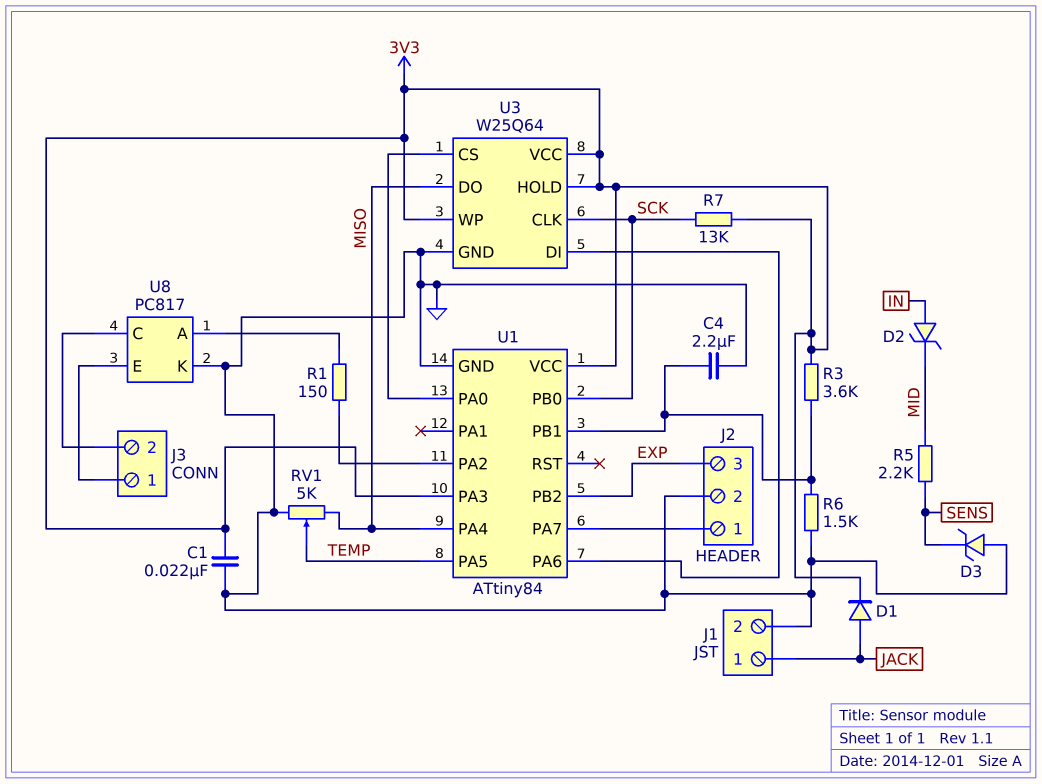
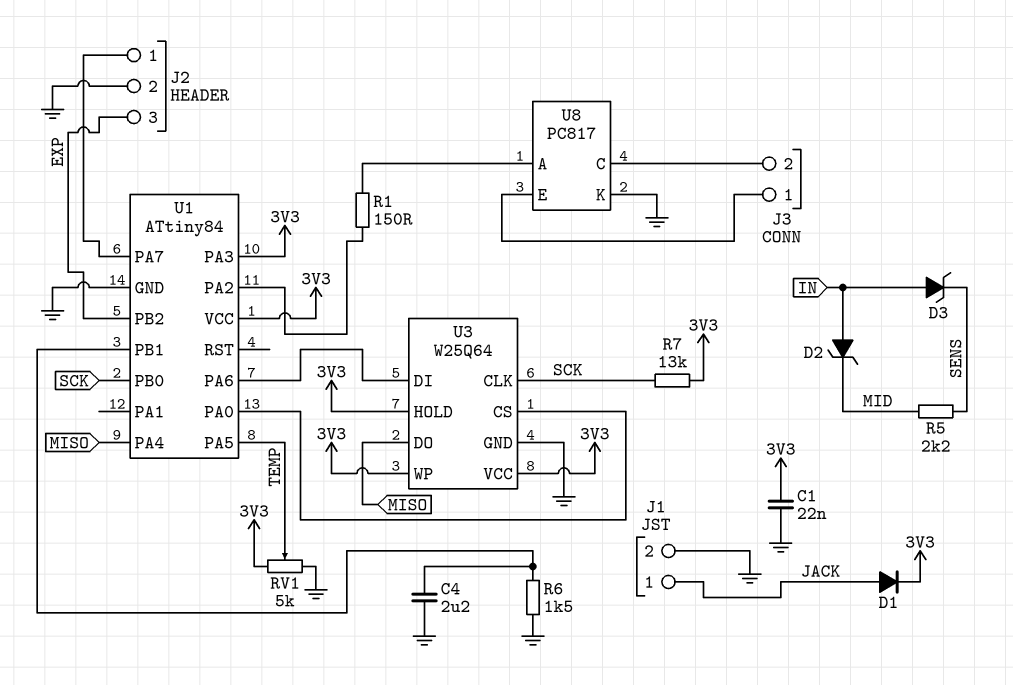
D3: zener (A GND, K SENS) -> zener (A IN, K SENS)
R3: 3.6k (3V3, U1/PB1) -> none
RV1: 5k (GND, MISO, wiper TEMP) -> 5k (3V3, GND, wiper TEMP)

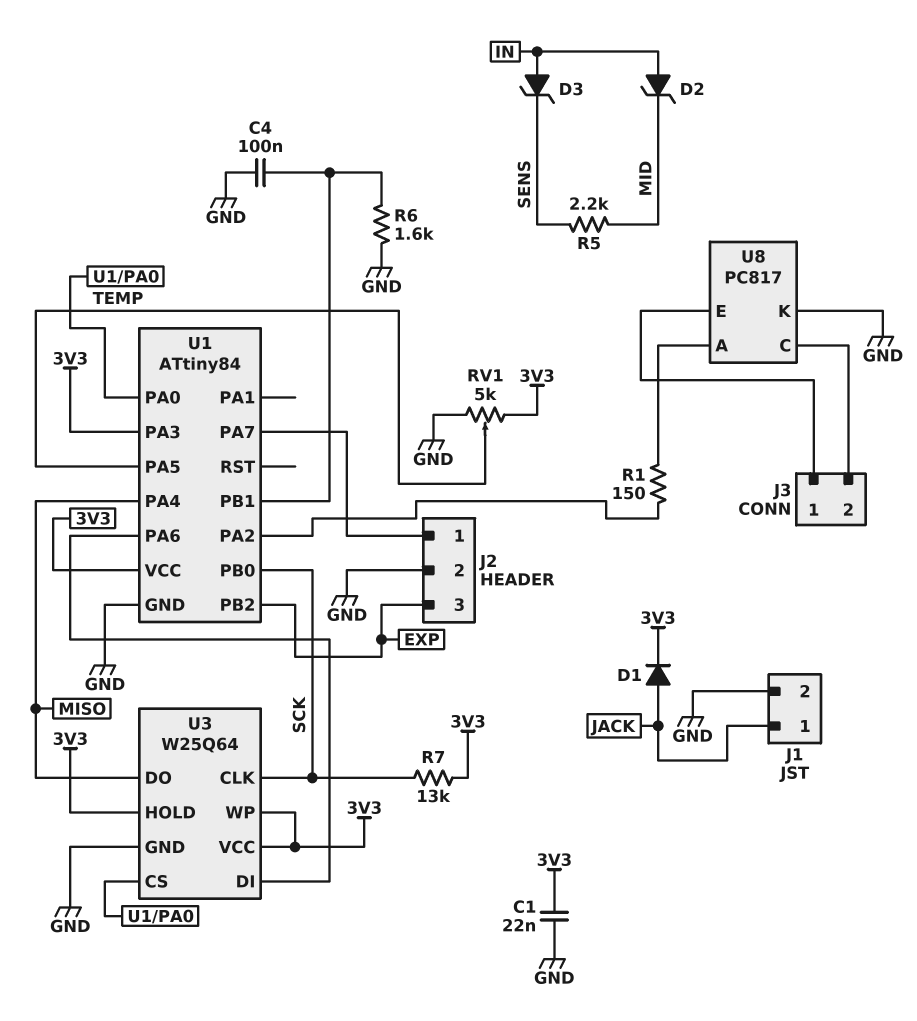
C4: 2.2uF (GND, U1/PB1) -> 100nF (GND, U1/PB1)
R6: 1.5k (GND, U1/PB1) -> 1.6k (GND, U1/PB1)

